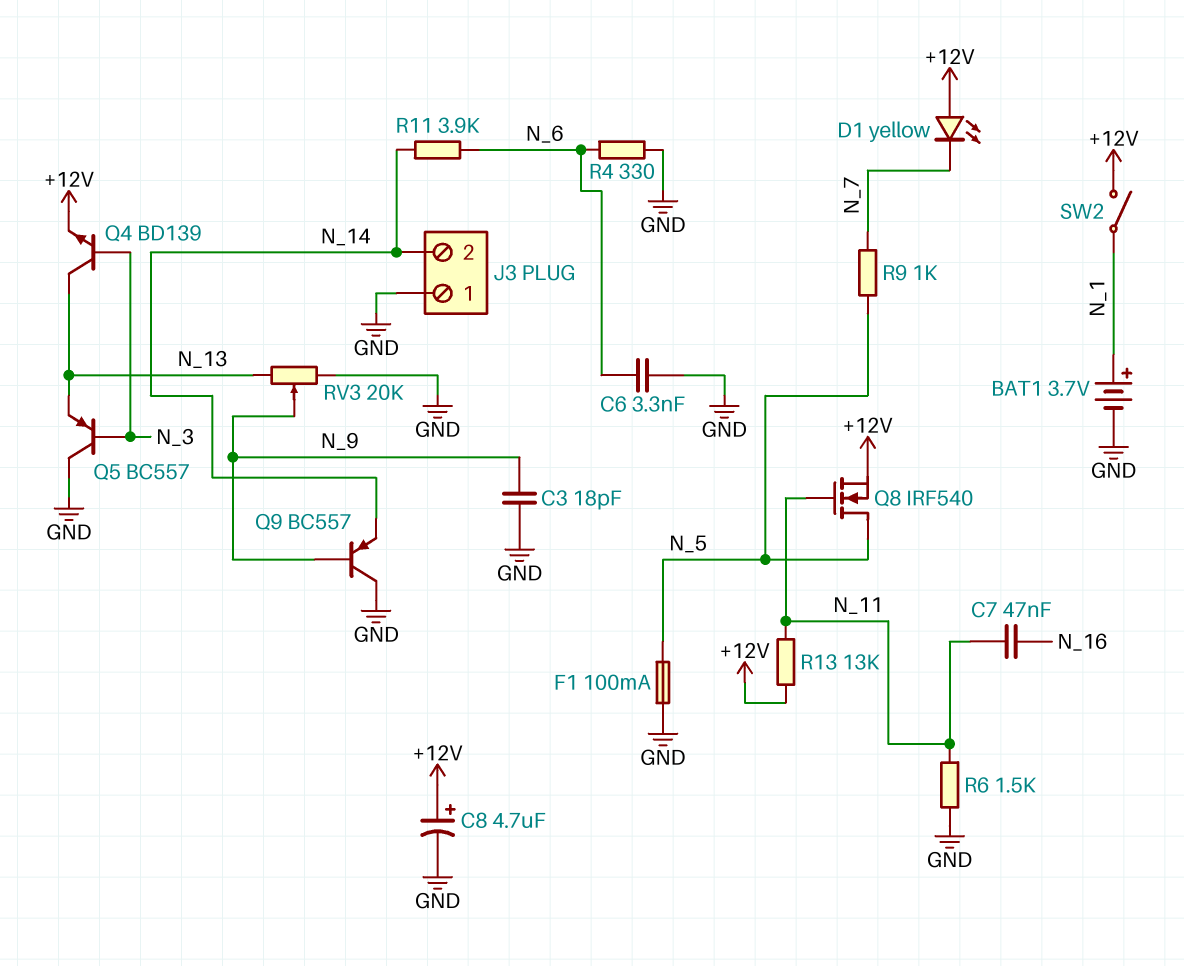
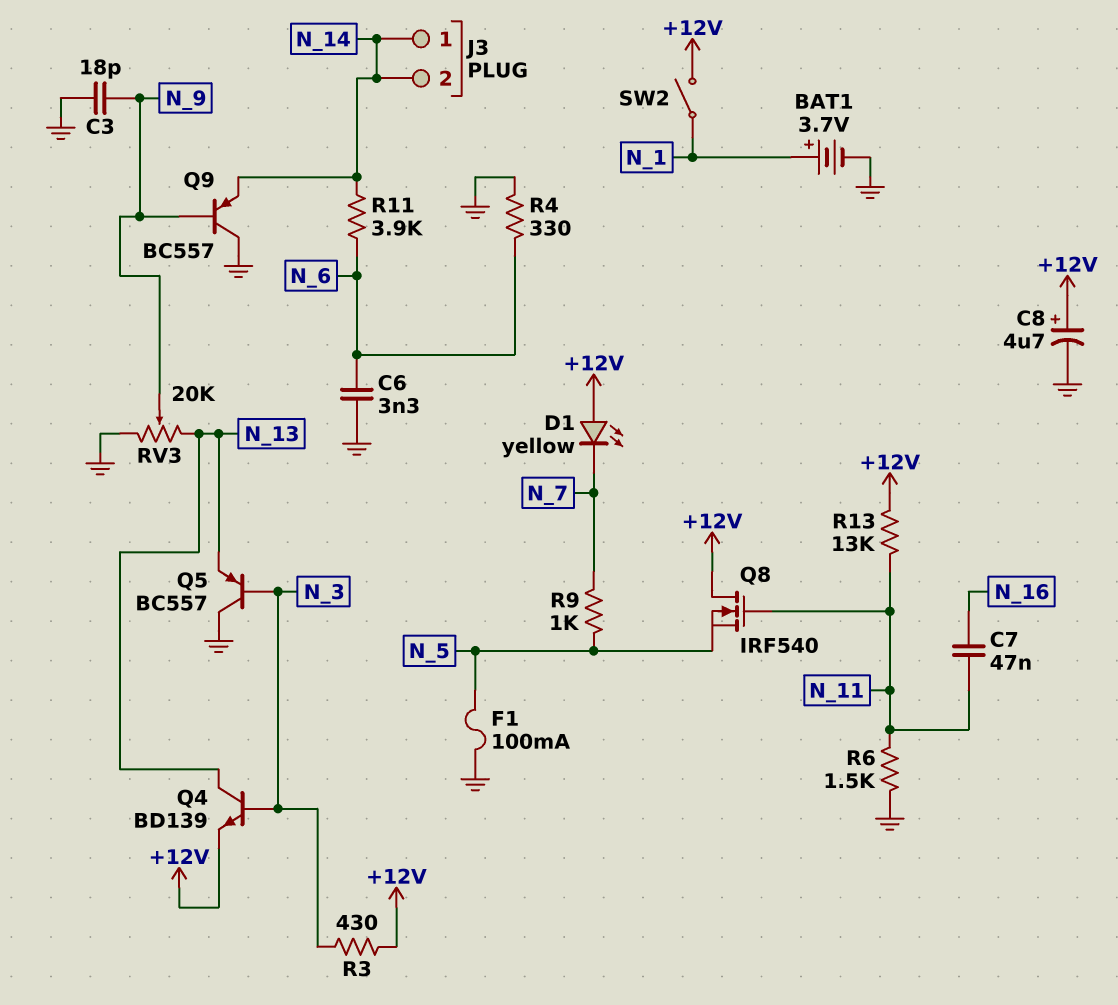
J3 pin 1: GND -> N_14
Q8: NMOS IRF540 (G N_11, D N_5, S +12V) -> NMOS IRF540 (G N_11, D +12V, S N_5)
R3: none -> 430 (+12V, N_3)

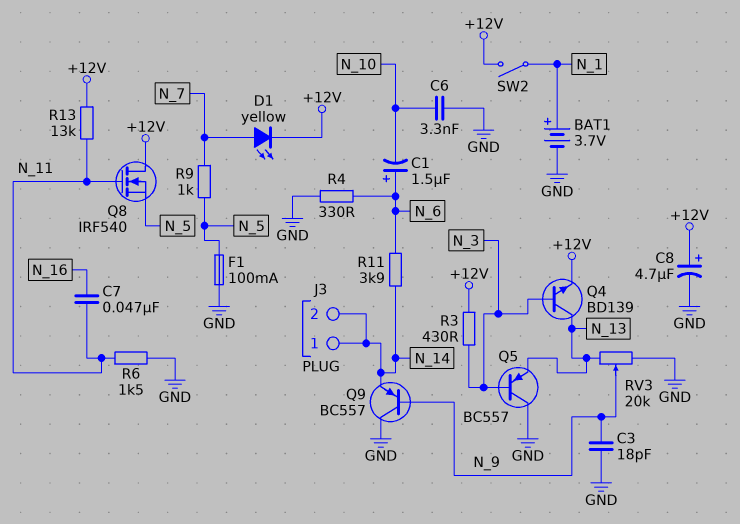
C1: none -> 1.5uF (plus N_6, minus N_10)
C6: 3.3nF (GND, N_6) -> 3.3nF (GND, N_10)
D1: LED yellow (A +12V, K N_7) -> LED yellow (A N_7, K +12V)

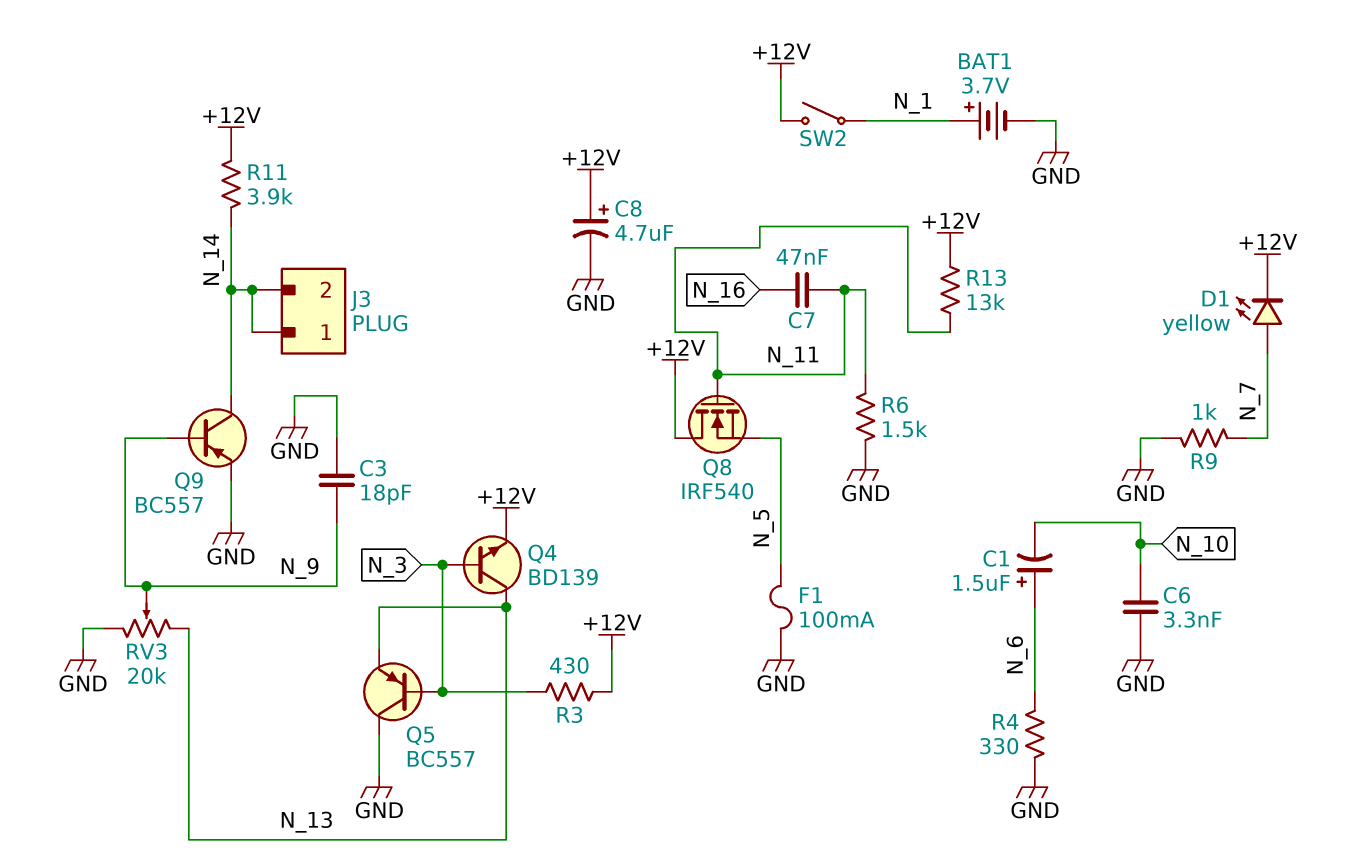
Q9: PNP BC557 (B N_9, C GND, E N_14) -> PNP BC557 (B N_9, C N_14, E GND)
R9: 1k (N_5, N_7) -> 1k (GND, N_7)
R11: 3.9k (N_6, N_14) -> 3.9k (+12V, N_14)

